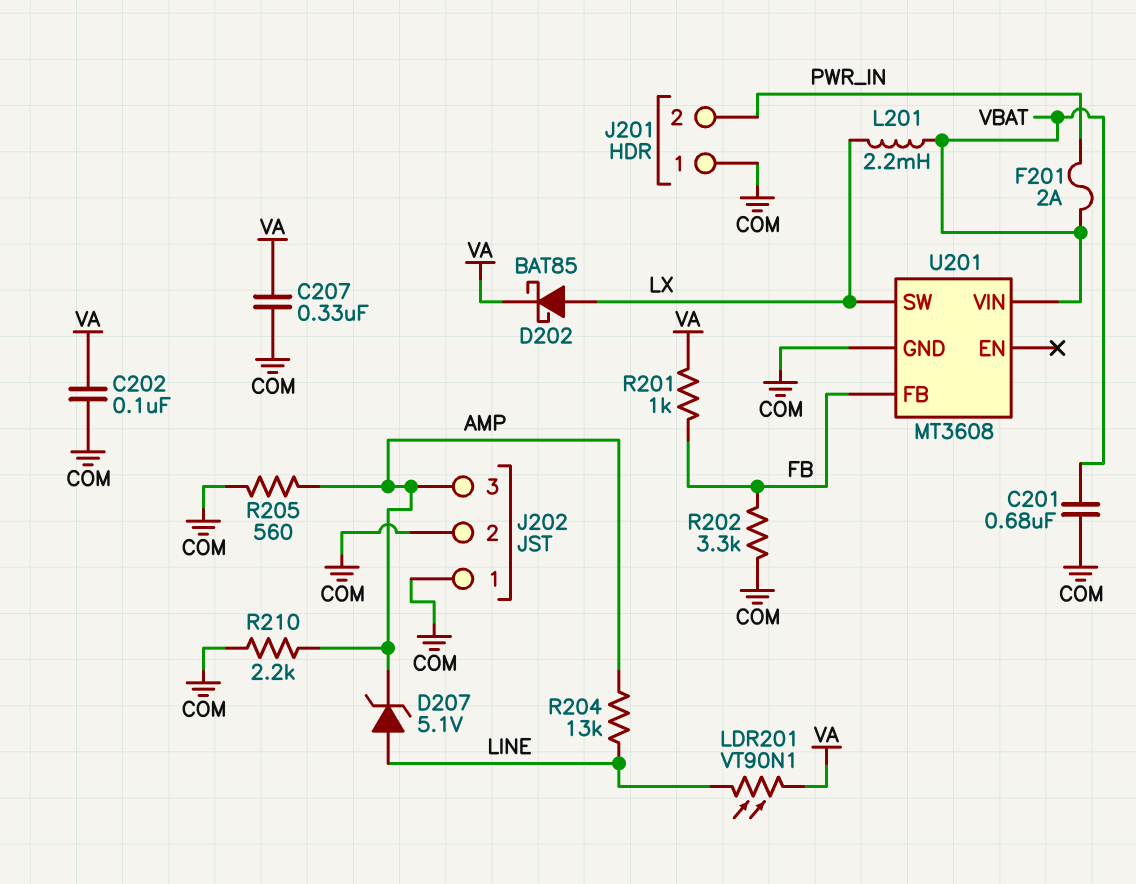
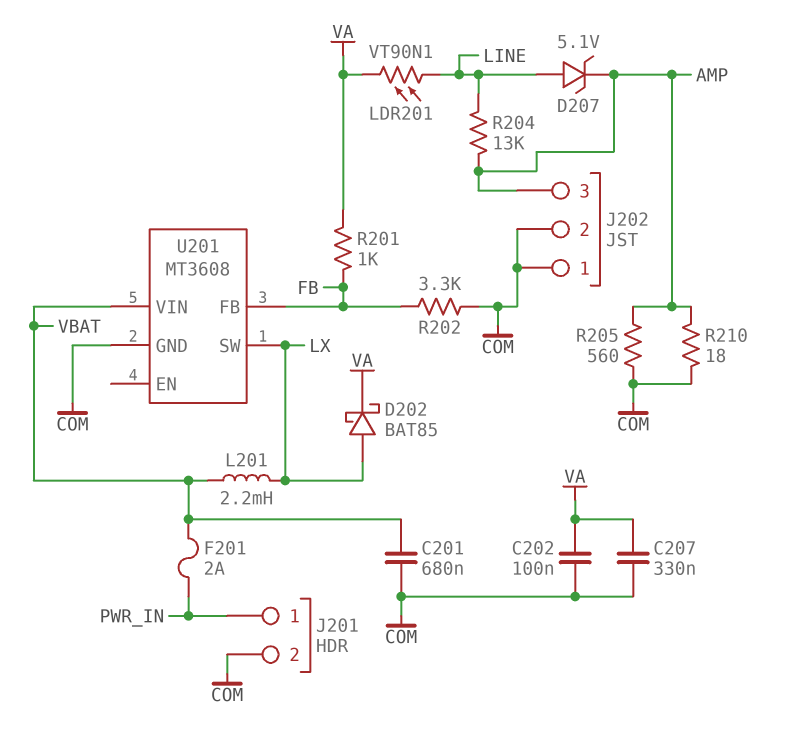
J201 pin 1: COM -> PWR_IN
J201 pin 2: PWR_IN -> COM
R210: 2.2k (AMP, COM) -> 18 (AMP, COM)

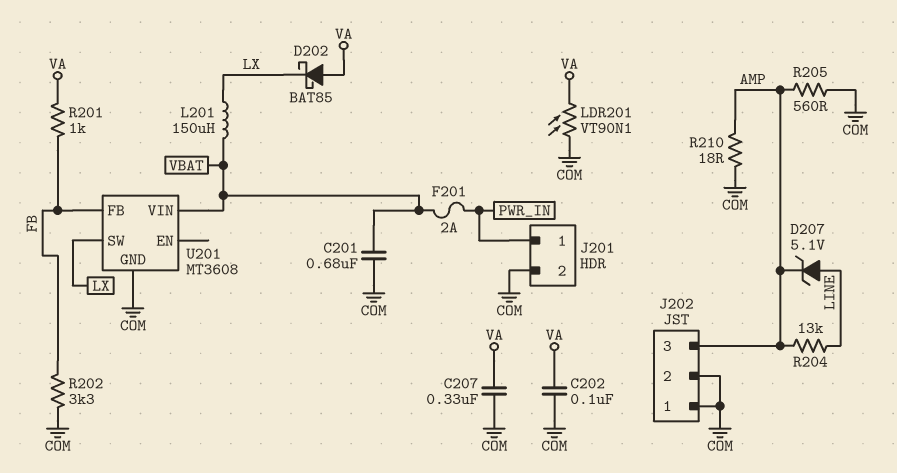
D202: schottky BAT85 (A LX, K VA) -> schottky BAT85 (A VA, K LX)
L201: 2.2mH (LX, VBAT) -> 150uH (LX, VBAT)
LDR201: VT90N1 (LINE, VA) -> VT90N1 (COM, VA)

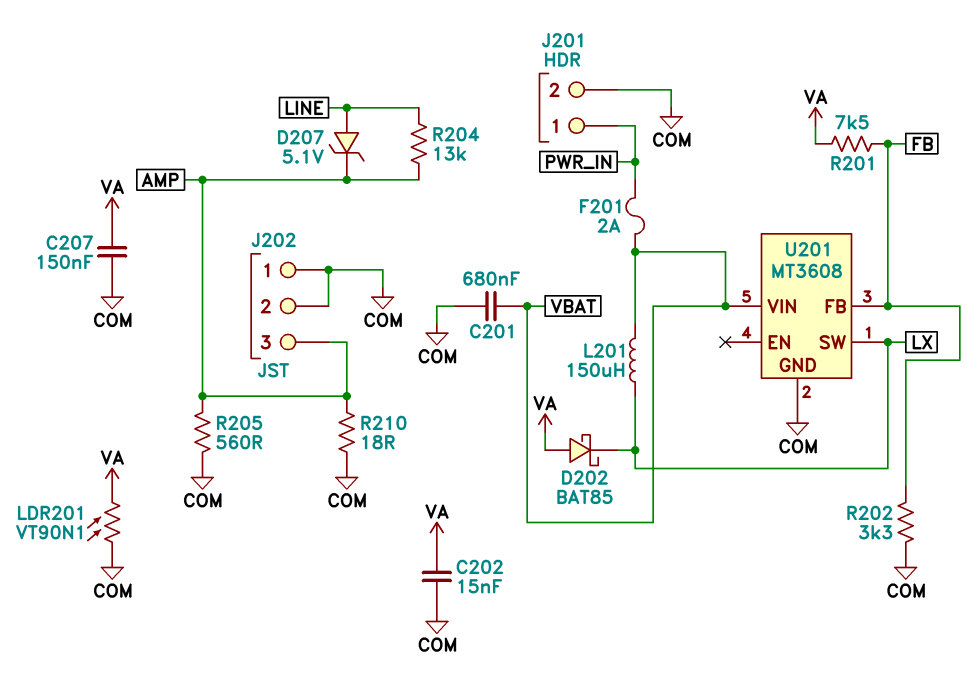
C202: 100nF (COM, VA) -> 15nF (COM, VA)
C207: 330nF (COM, VA) -> 150nF (COM, VA)
R201: 1k (FB, VA) -> 7.5k (FB, VA)

